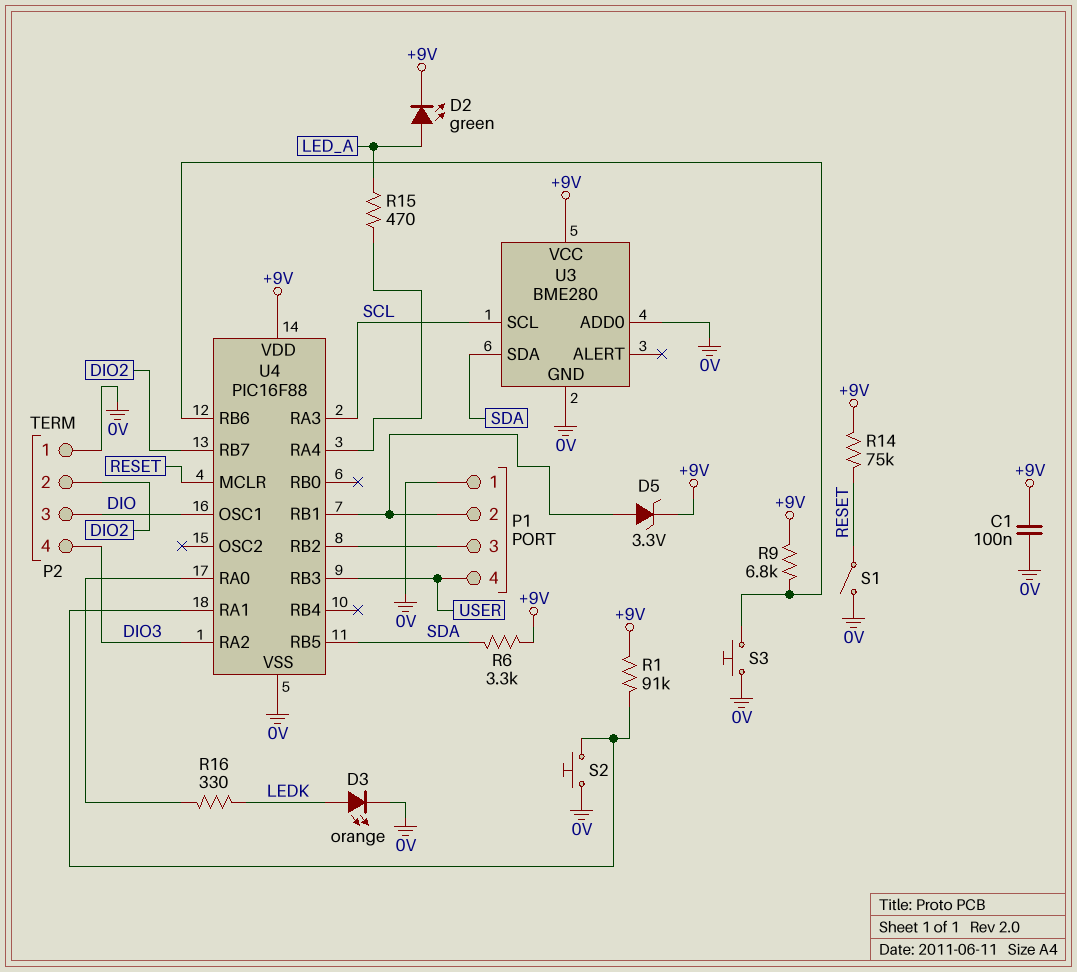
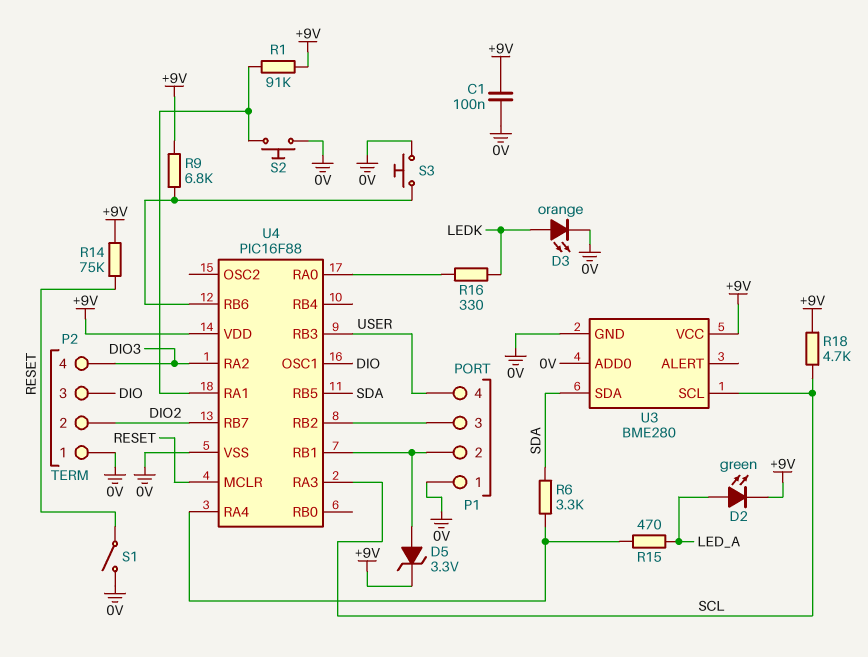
R6: 3.3k (+9V, SDA) -> 3.3k (SDA, U4/RA4)
R18: none -> 4.7k (+9V, SCL)

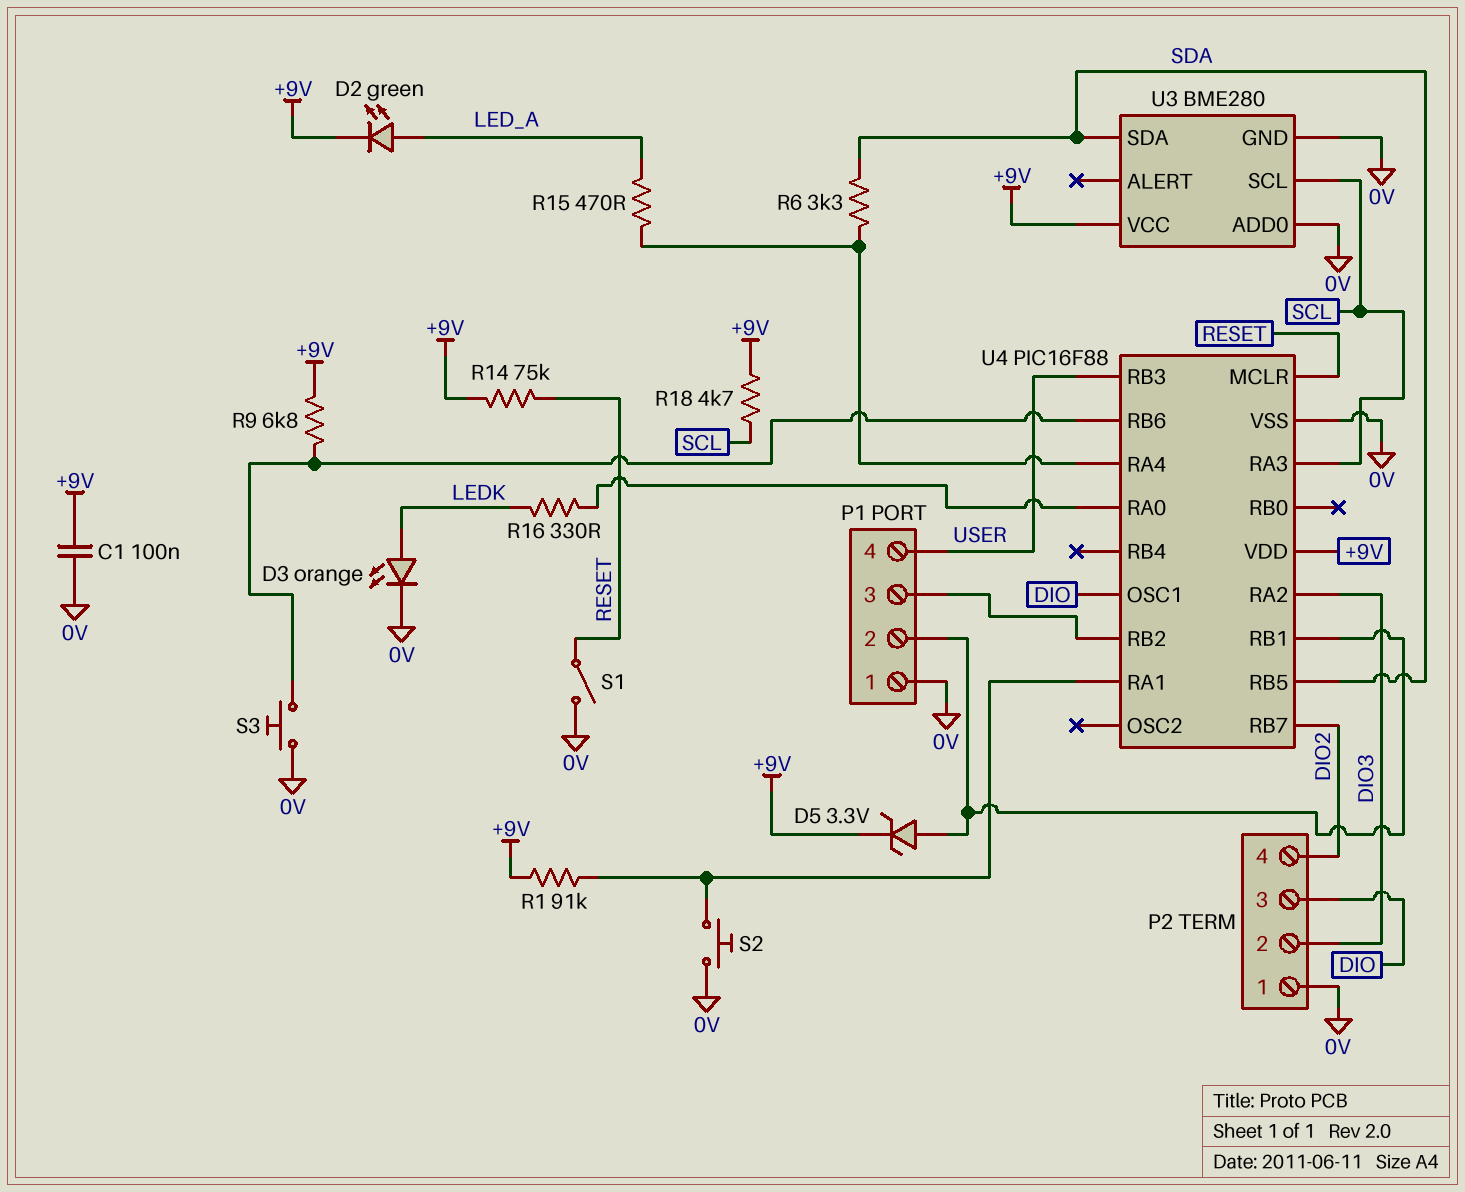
P2 pin 2: DIO2 -> DIO3
P2 pin 4: DIO3 -> DIO2

